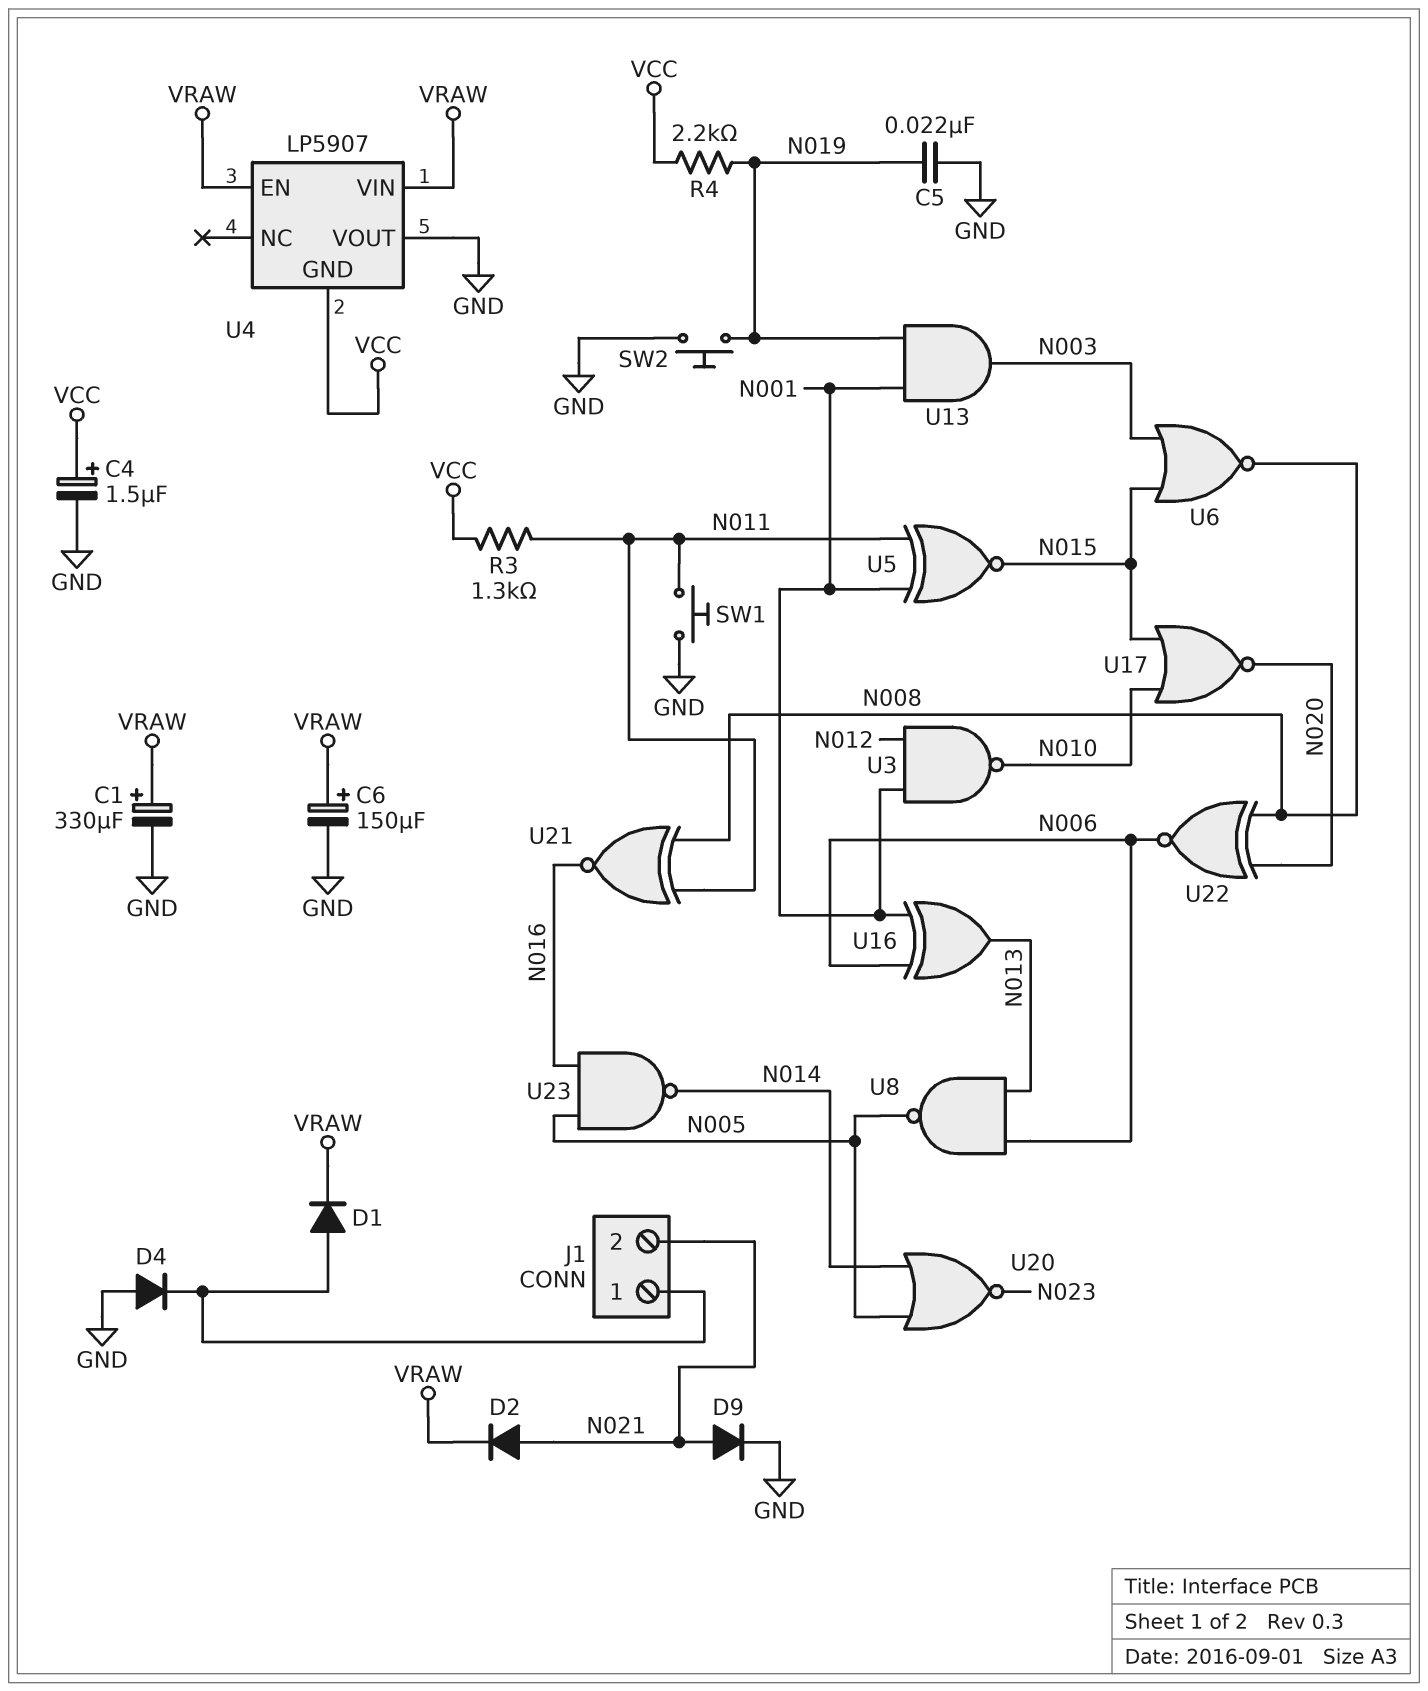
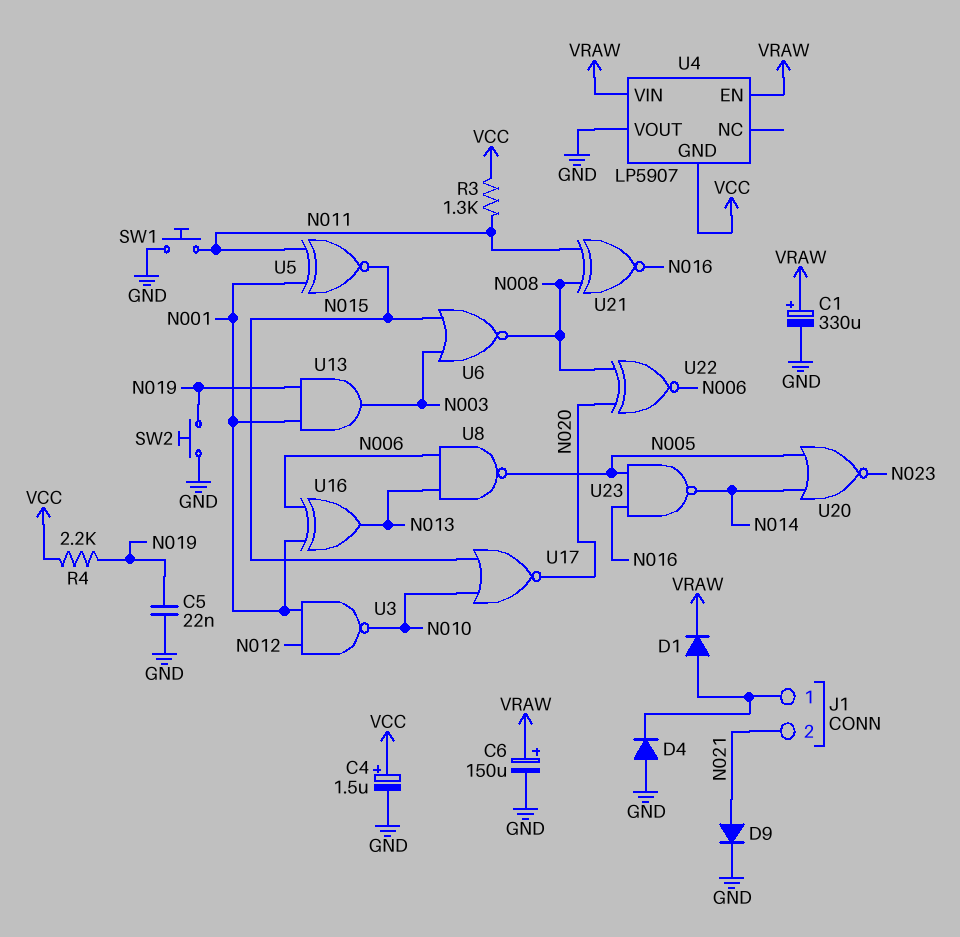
D2: diode (A N021, K VRAW) -> none

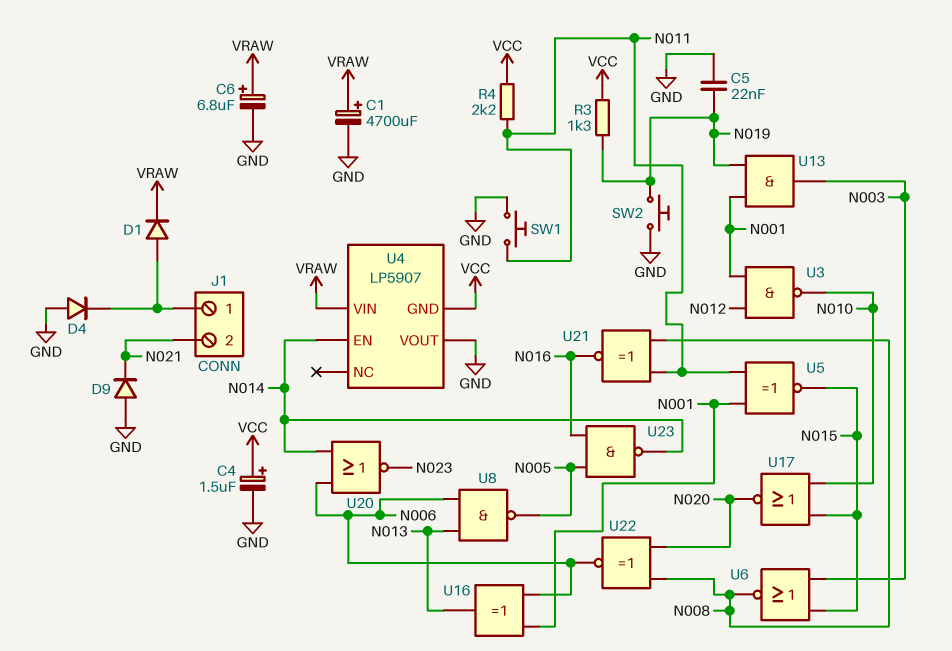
C1: 330uF (plus VRAW, minus GND) -> 4700uF (plus VRAW, minus GND)
C6: 150uF (plus VRAW, minus GND) -> 6.8uF (plus VRAW, minus GND)
D9: diode (A N021, K GND) -> diode (A GND, K N021)
R3: 1.3k (N011, VCC) -> 1.3k (N019, VCC)
R4: 2.2k (N019, VCC) -> 2.2k (N011, VCC)
U4 pin EN: VRAW -> N014
U20: NOR (in N005, in N014, out N023) -> NOR (in N006, in N014, out N023)

